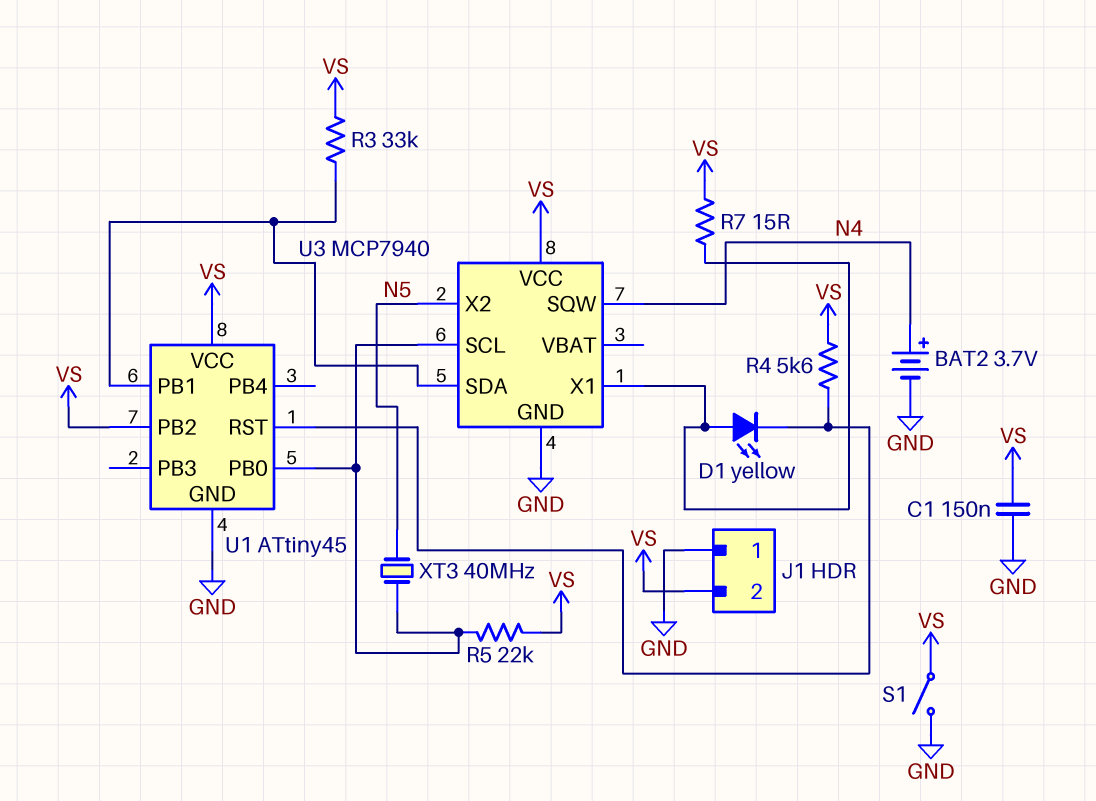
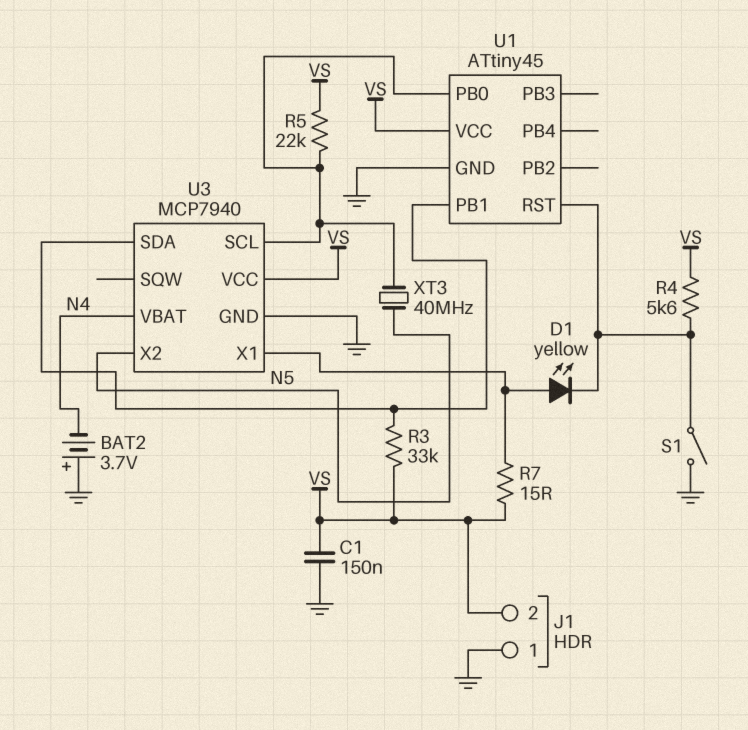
BAT2: 3.7V (plus N4, minus GND) -> 3.7V (plus GND, minus N4)
S1: switch (GND, VS) -> switch (GND, U1/RST)
U1 pin PB2: VS -> none
U3 pin SQW: N4 -> none
U3 pin VBAT: none -> N4

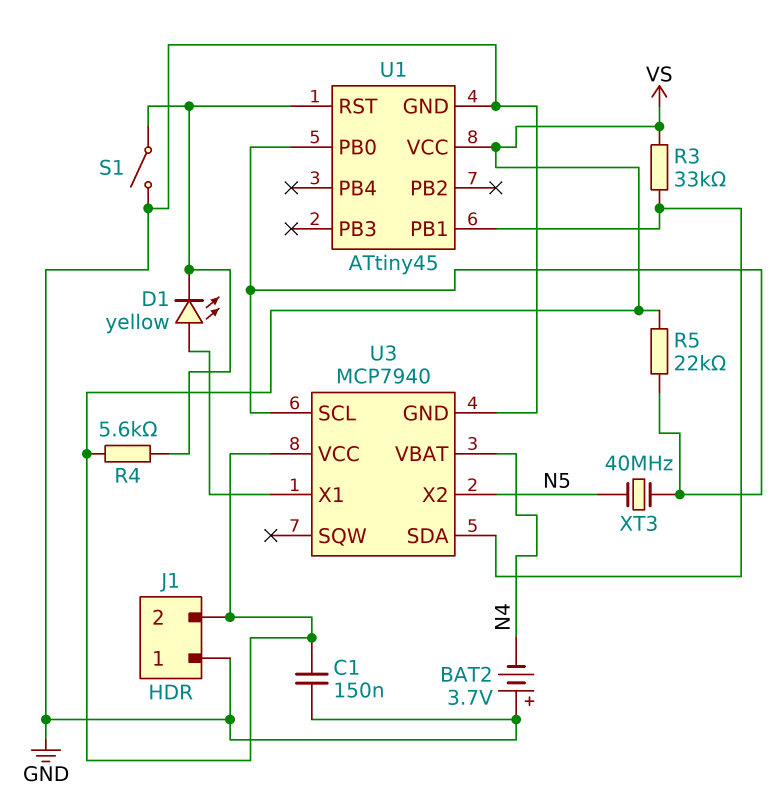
R7: 15 (U3/X1, VS) -> none

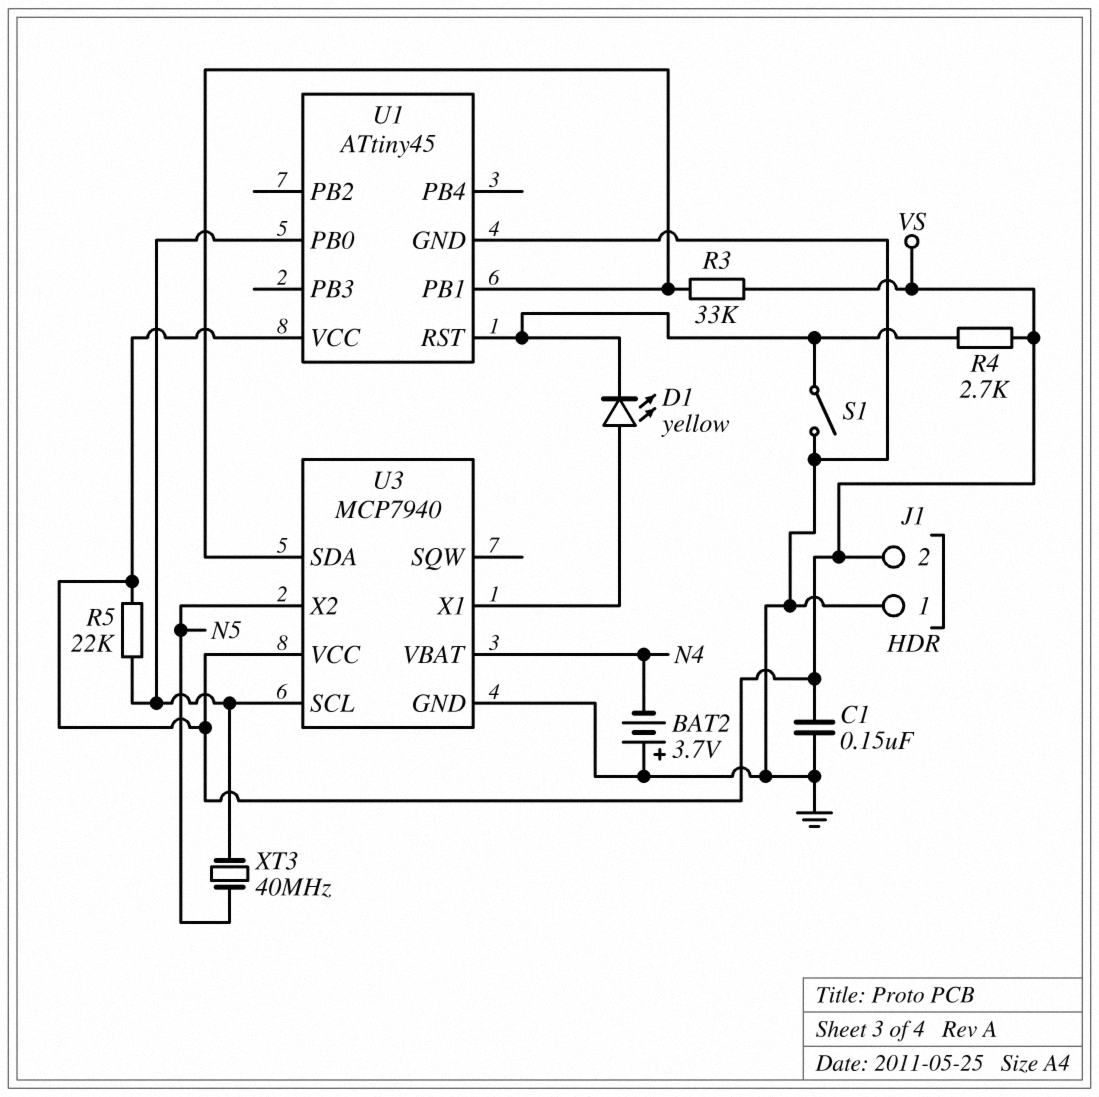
R4: 5.6k (U1/RST, VS) -> 2.7k (U1/RST, VS)

